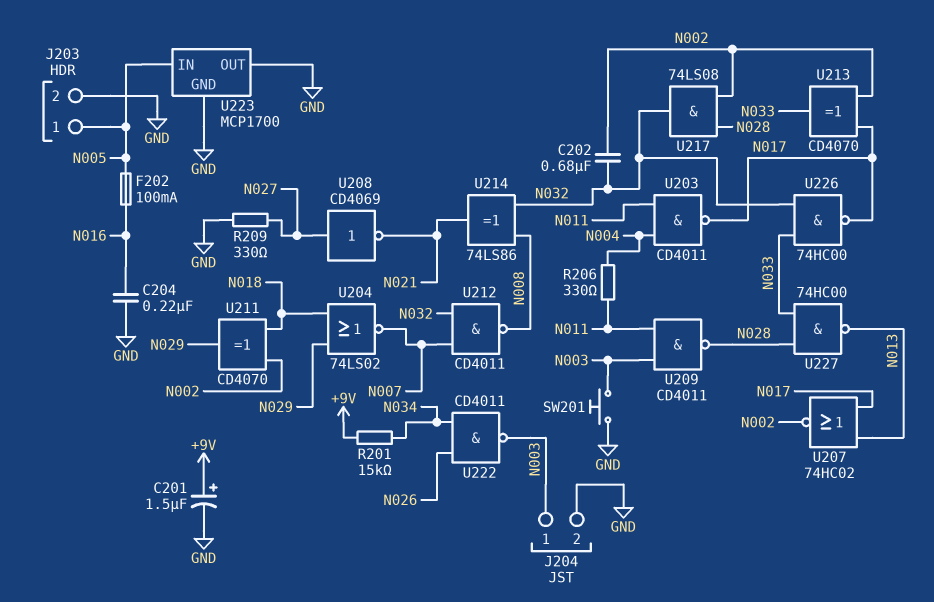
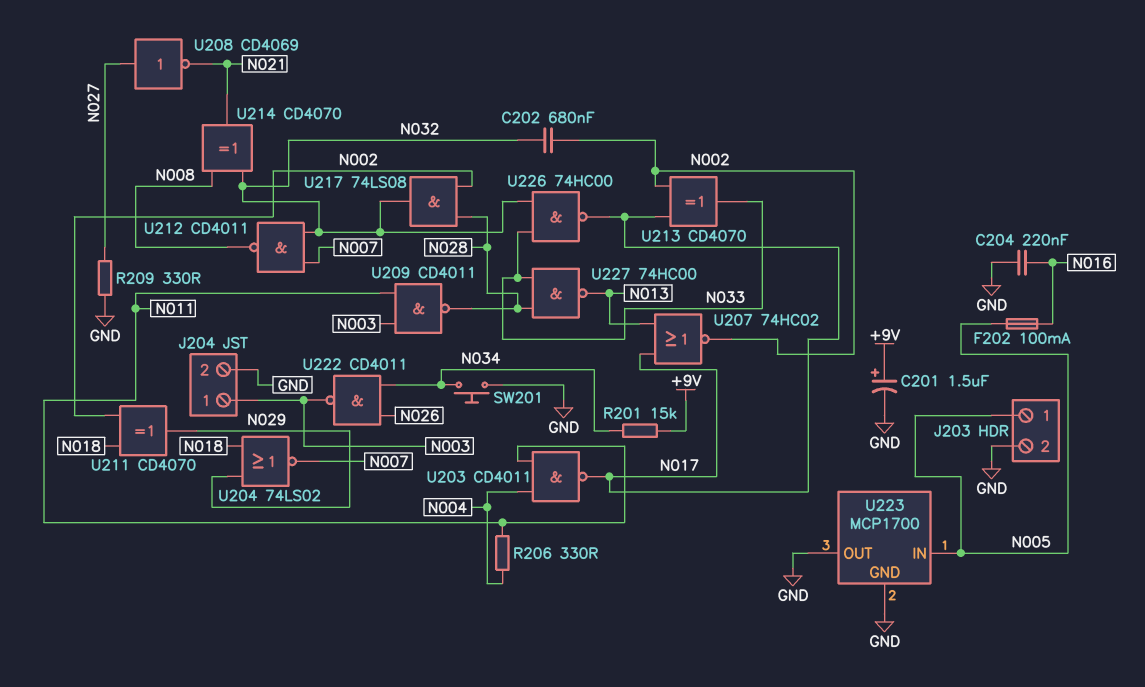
SW201: button (GND, N003) -> button (GND, N034)
U214: XOR 74LS86 (in N008, in N032, out N021) -> XOR CD4070 (in N008, in N032, out N021)

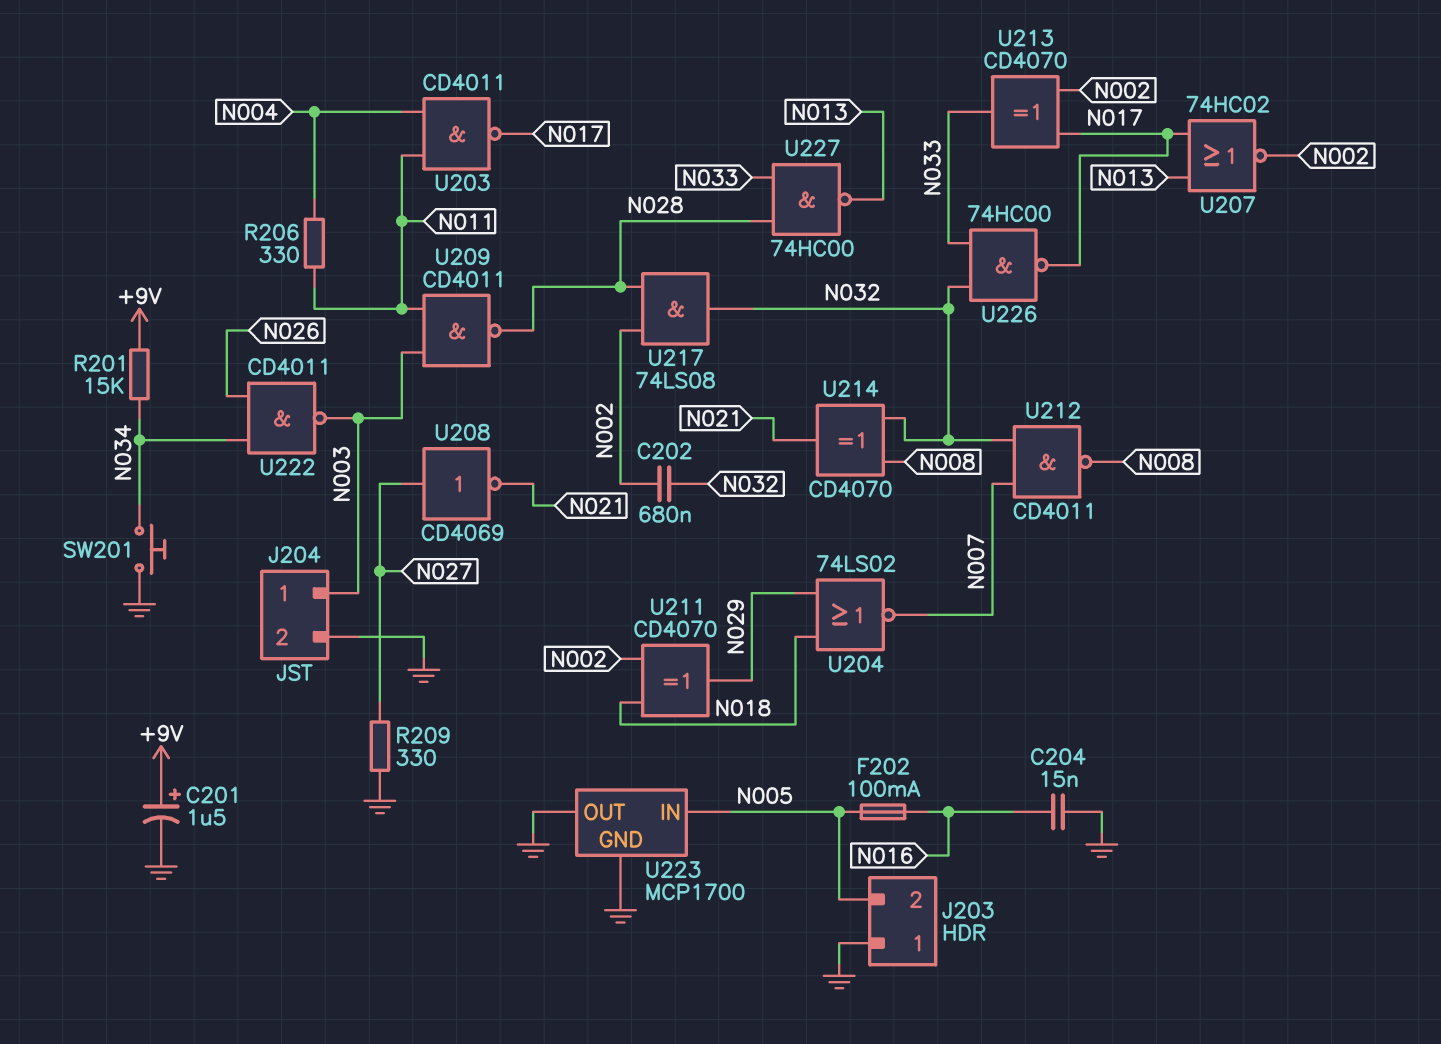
C204: 220nF (GND, N016) -> 15nF (GND, N016)
J203 pin 1: N005 -> GND
J203 pin 2: GND -> N005

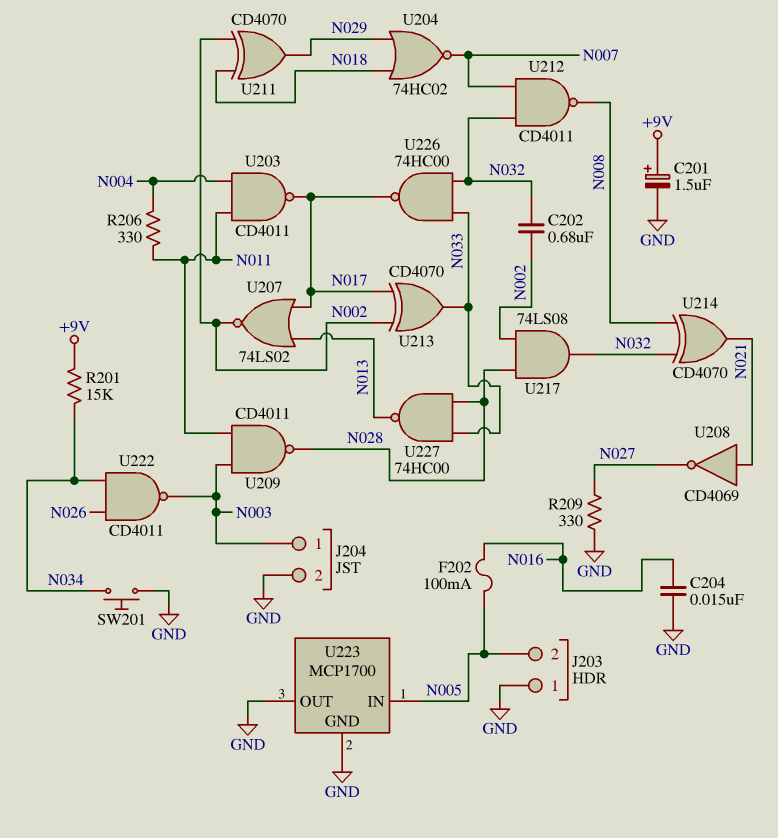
U204: NOR 74LS02 (in N018, in N029, out N007) -> NOR 74HC02 (in N018, in N029, out N007)
U207: NOR 74HC02 (in N013, in N017, out N002) -> NOR 74LS02 (in N013, in N017, out N002)
U208: NOT CD4069 (in N027, out N021) -> NOT CD4069 (in N021, out N027)

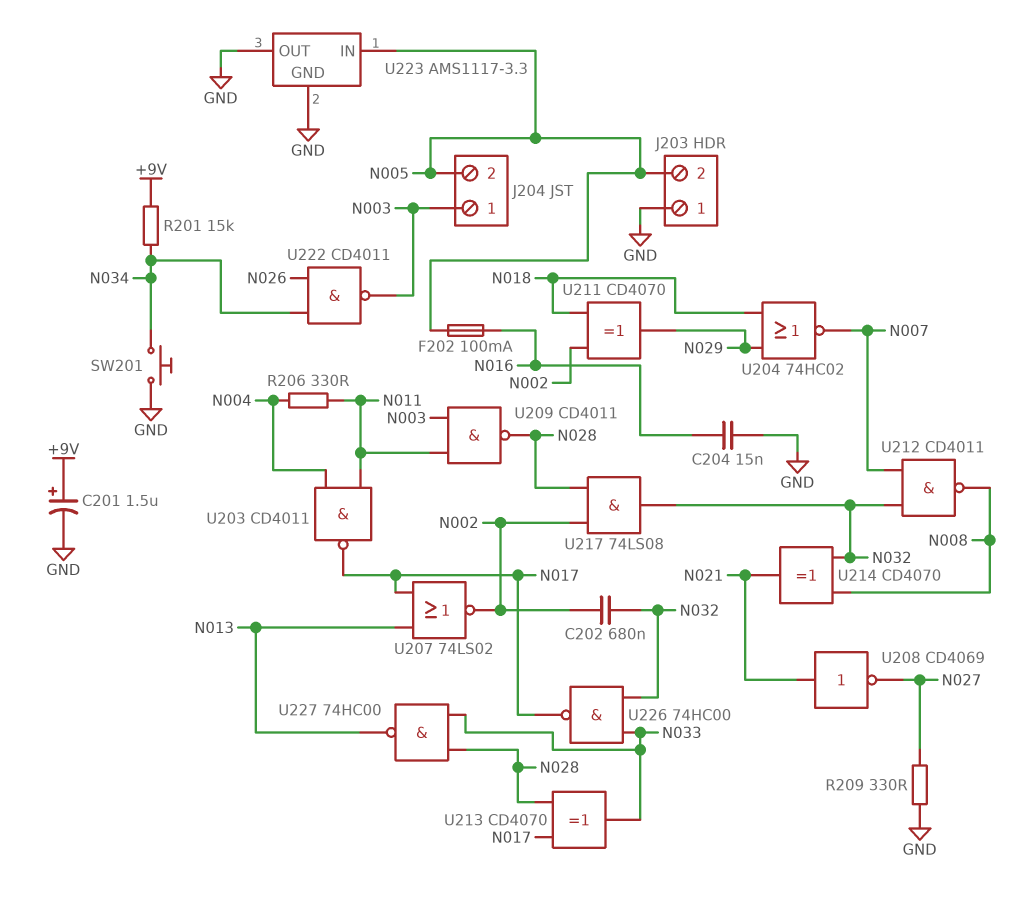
J204 pin 2: GND -> N005
U213: XOR CD4070 (in N002, in N017, out N033) -> XOR CD4070 (in N017, in N028, out N033)
U223: MCP1700 -> AMS1117-3.3

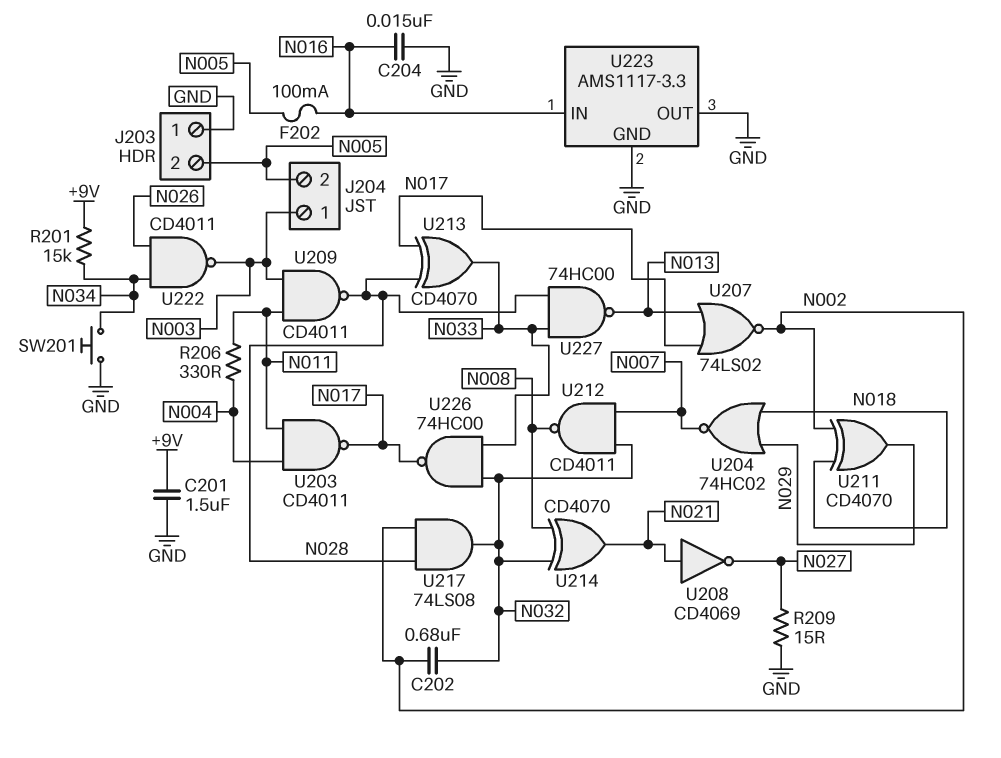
C201: 1.5uF (plus +9V, minus GND) -> 1.5uF (+9V, GND)
R209: 330 (GND, N027) -> 15 (GND, N027)
U223 pin IN: N005 -> N016

